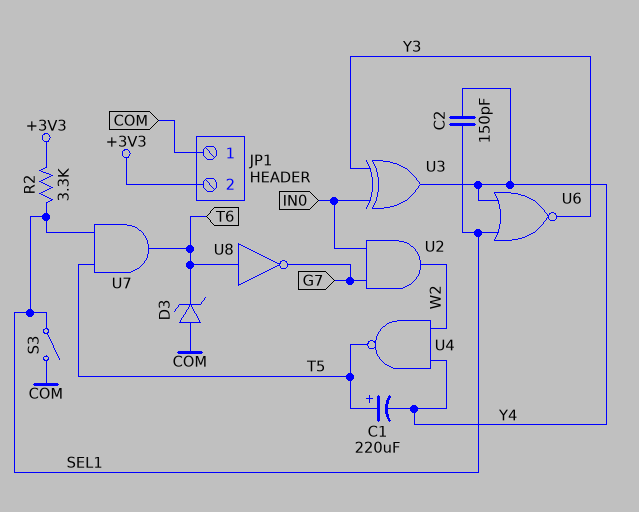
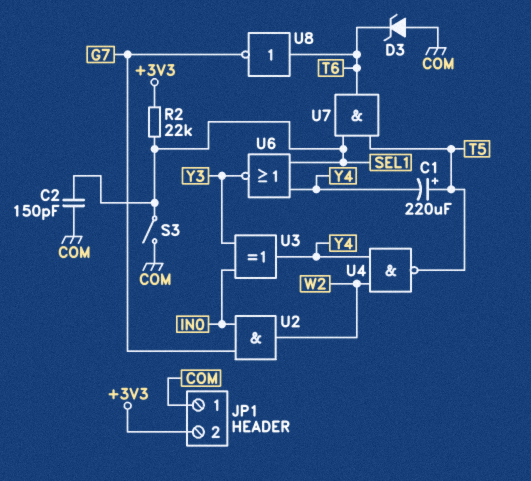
C2: 150pF (SEL1, Y4) -> 150pF (COM, SEL1)
R2: 3.3k (+3V3, SEL1) -> 22k (+3V3, SEL1)

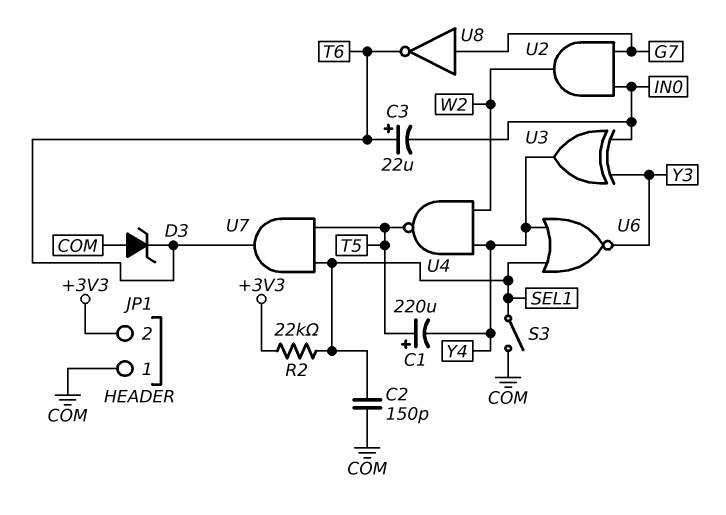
C3: none -> 22uF (plus T6, minus IN0)
U8: NOT (in T6, out G7) -> NOT (in G7, out T6)

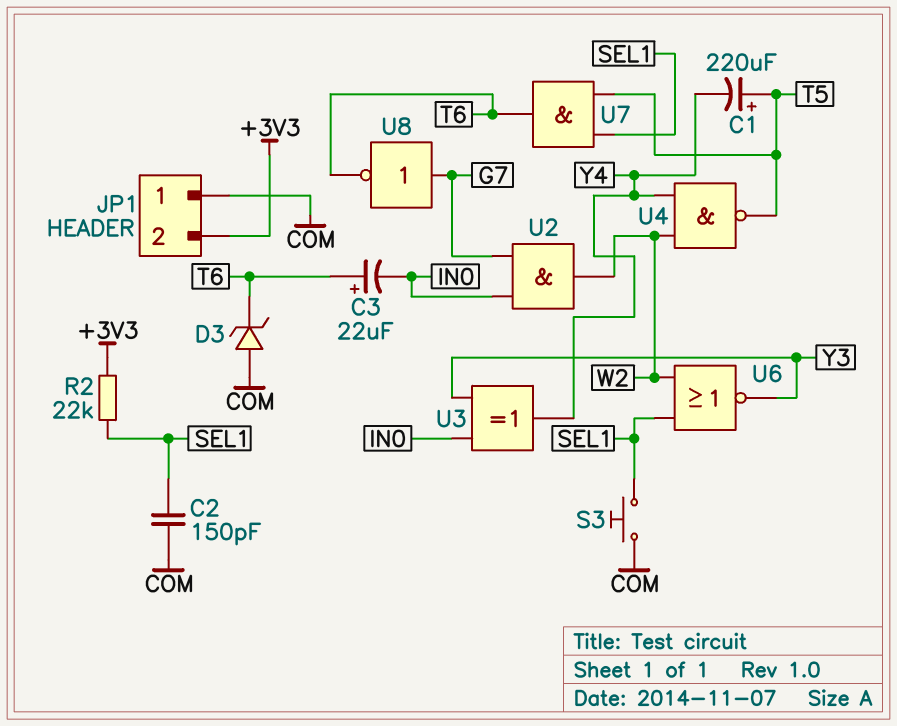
S3: switch (COM, SEL1) -> button (COM, SEL1)
U6: NOR (in SEL1, in Y4, out Y3) -> NOR (in SEL1, in W2, out Y3)

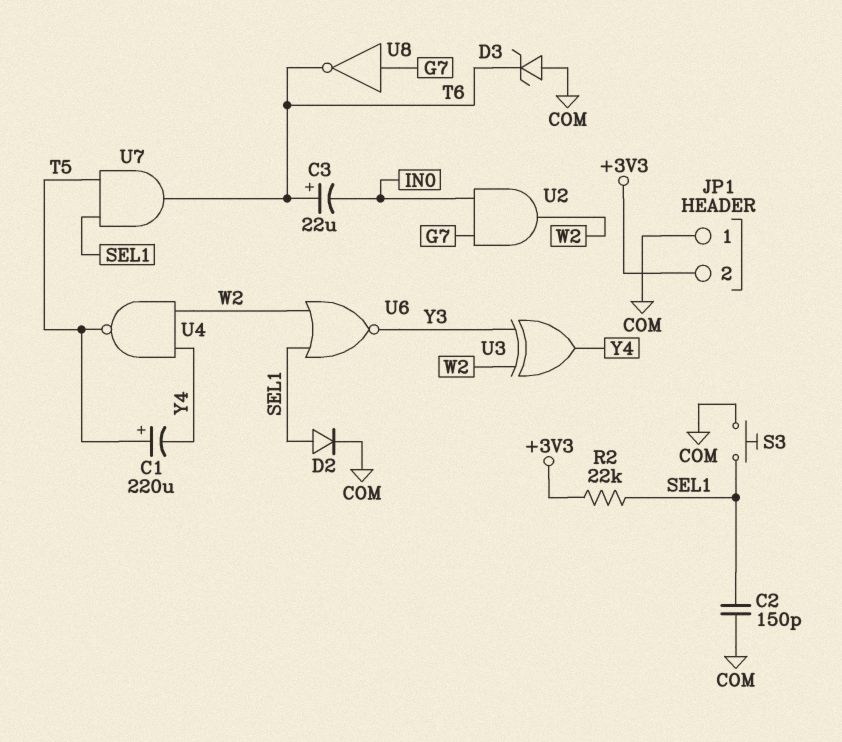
D2: none -> diode (A SEL1, K COM)
U3: XOR (in IN0, in Y3, out Y4) -> XOR (in W2, in Y3, out Y4)

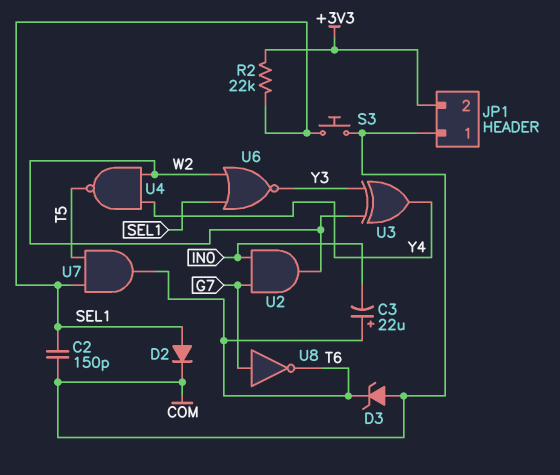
C1: 220uF (plus T5, minus Y4) -> none

